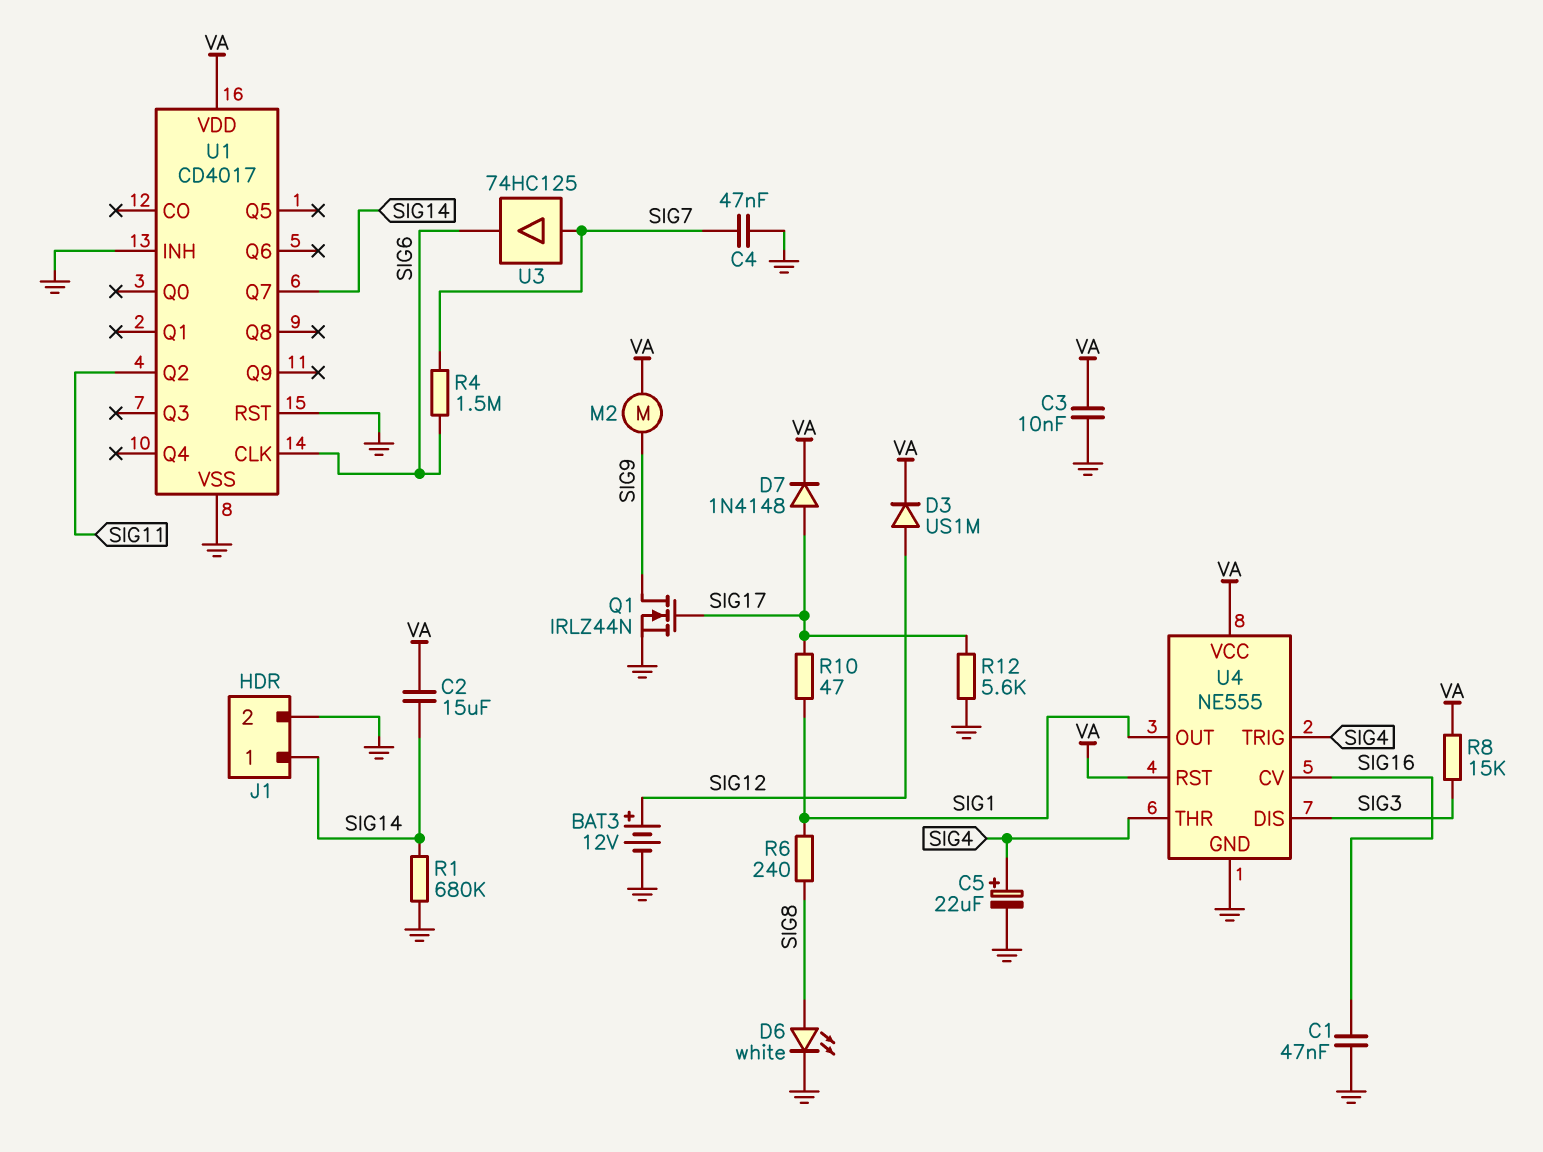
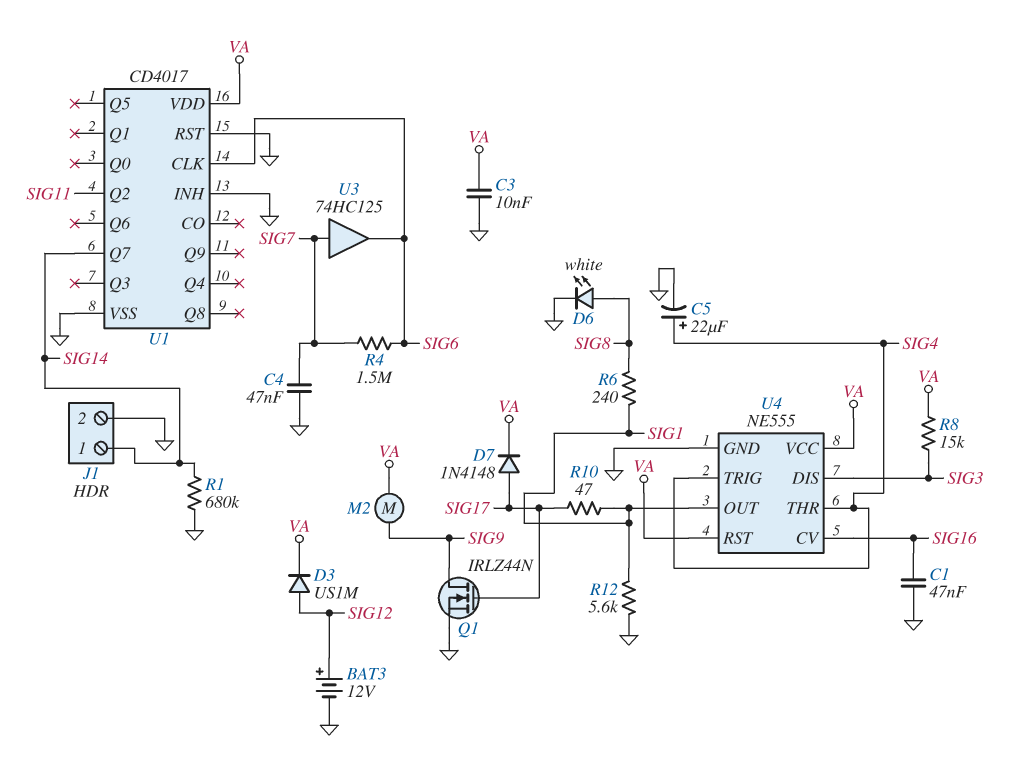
C2: 15uF (SIG14, VA) -> none
R12: 5.6k (GND, SIG17) -> 5.6k (GND, SIG1)

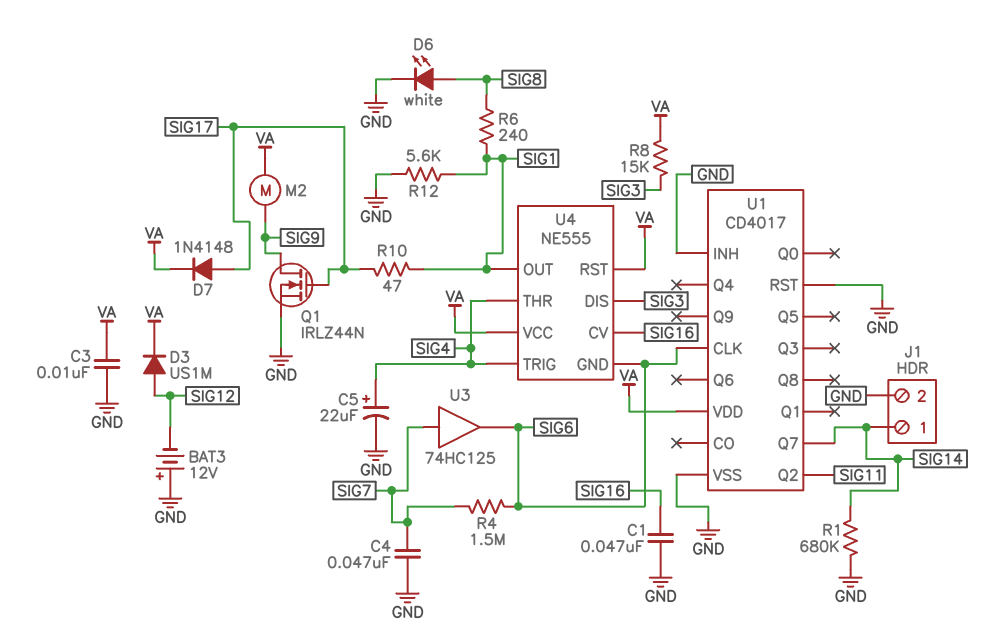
BAT3: 12V (plus SIG12, minus GND) -> 12V (plus GND, minus SIG12)
U4 pin GND: GND -> SIG6

